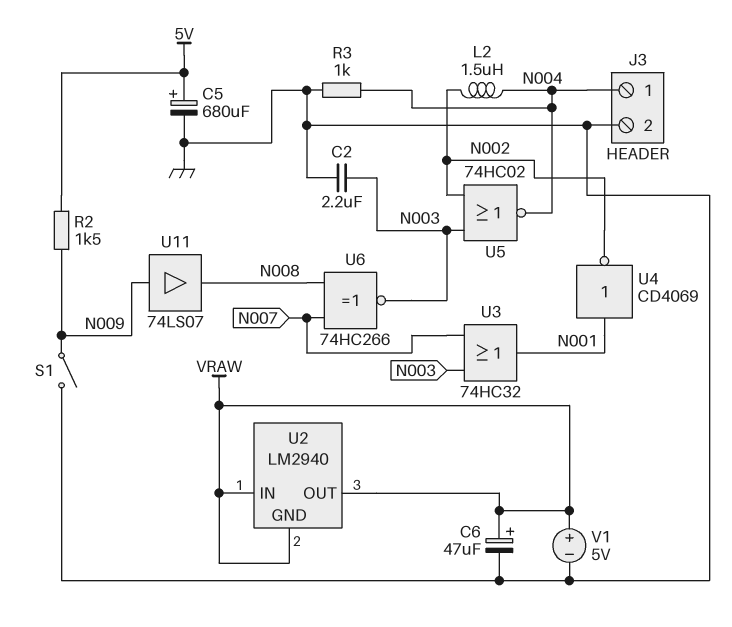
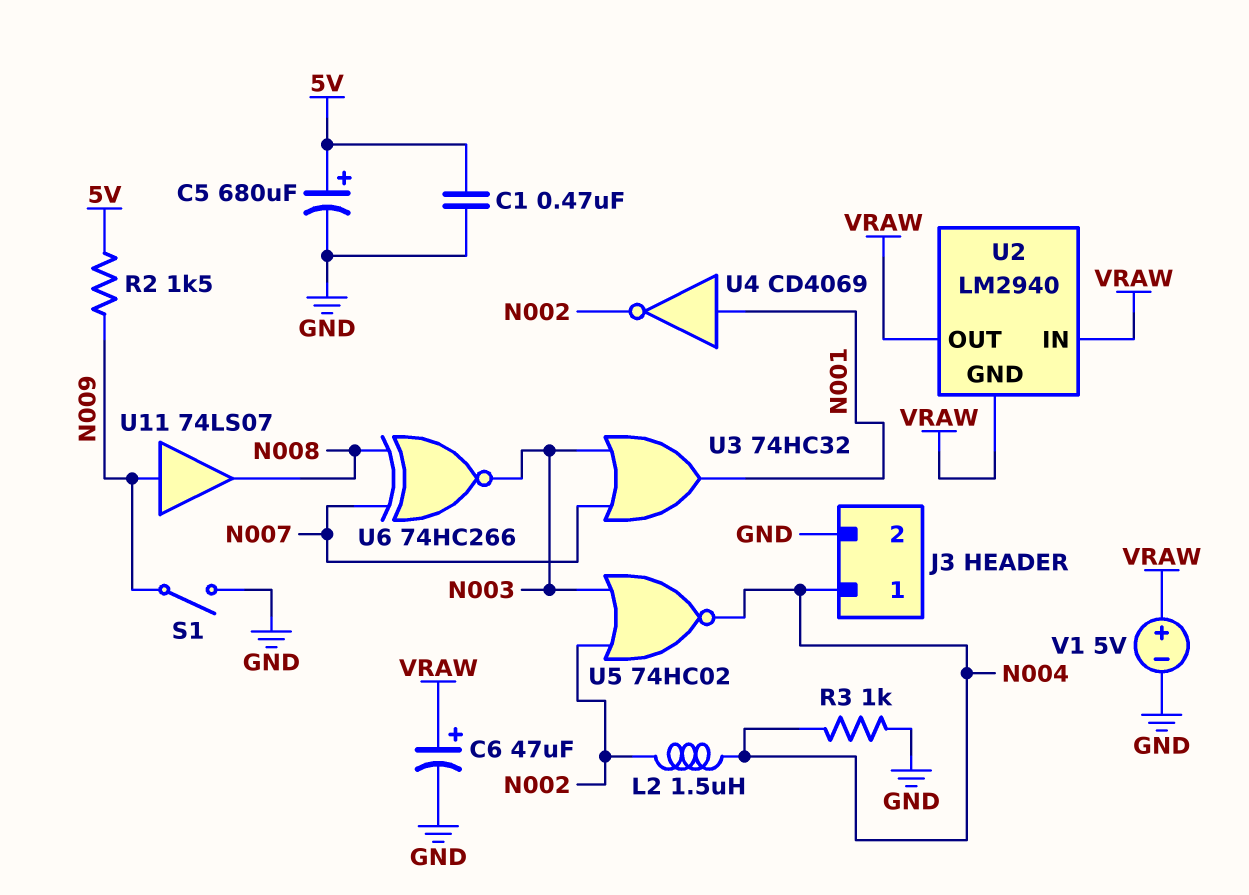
C1: none -> 470nF (5V, GND)
C2: 2.2uF (GND, N003) -> none

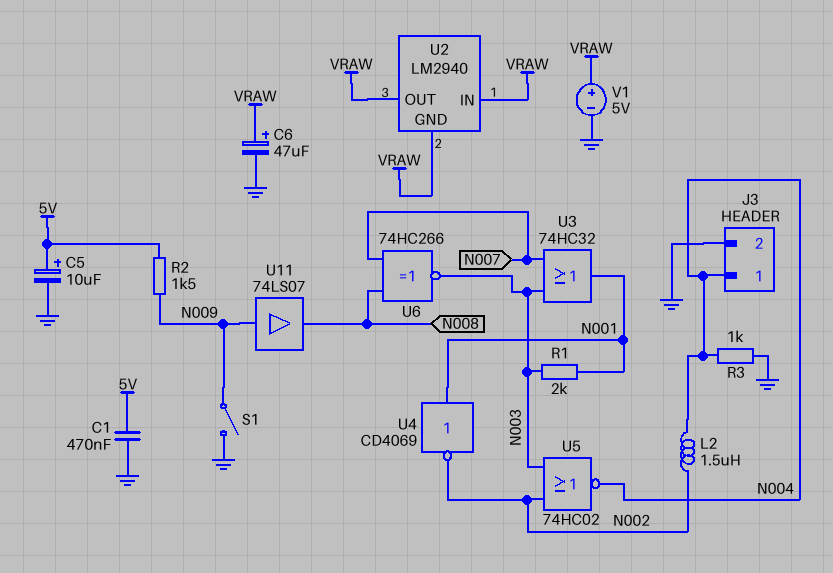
C5: 680uF (plus 5V, minus GND) -> 10uF (plus 5V, minus GND)
R1: none -> 2k (N001, N003)

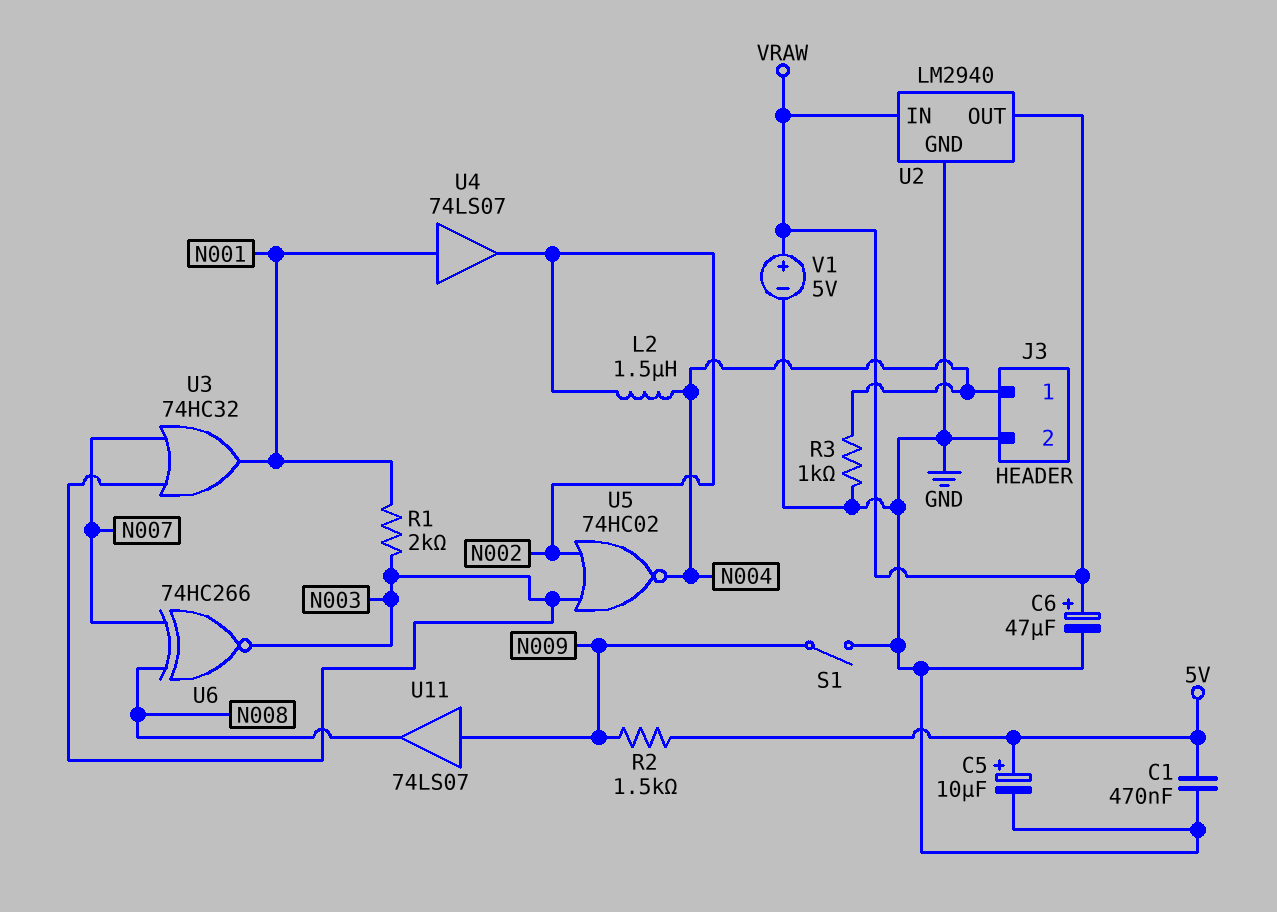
U2 pin GND: VRAW -> GND
U4: NOT CD4069 (in N001, out N002) -> buffer 74LS07 (in N001, out N002)

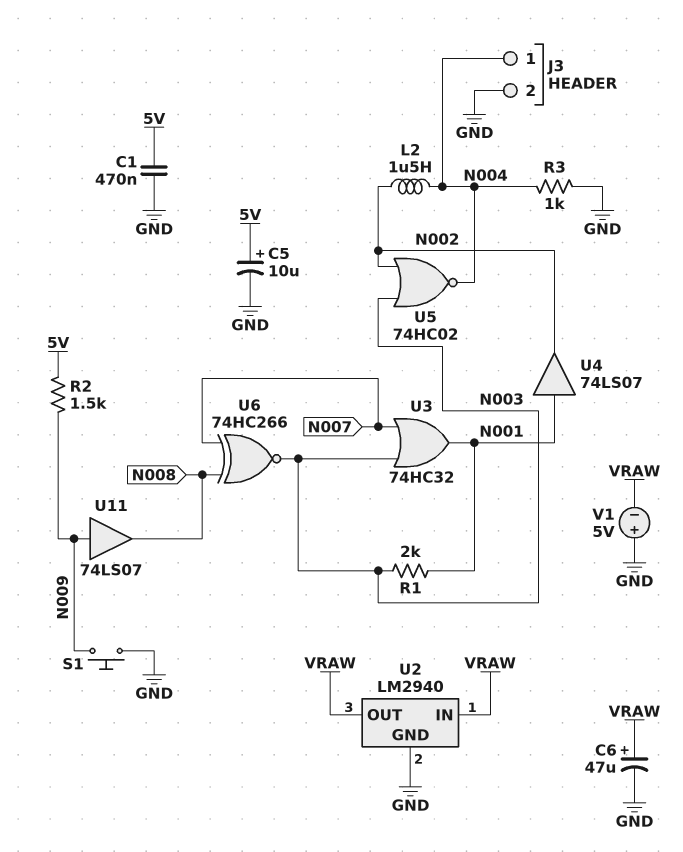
S1: switch (GND, N009) -> button (GND, N009)
V1: 5V (plus VRAW, minus GND) -> 5V (plus GND, minus VRAW)

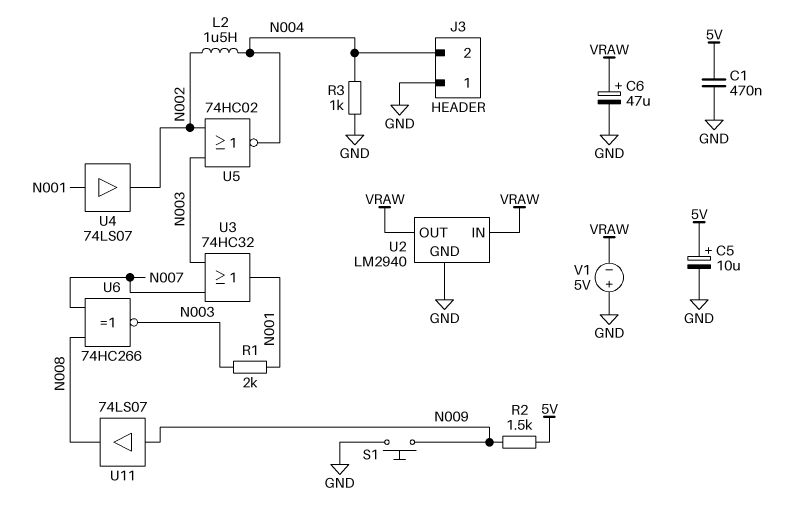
J3 pin 1: N004 -> GND
J3 pin 2: GND -> N004

